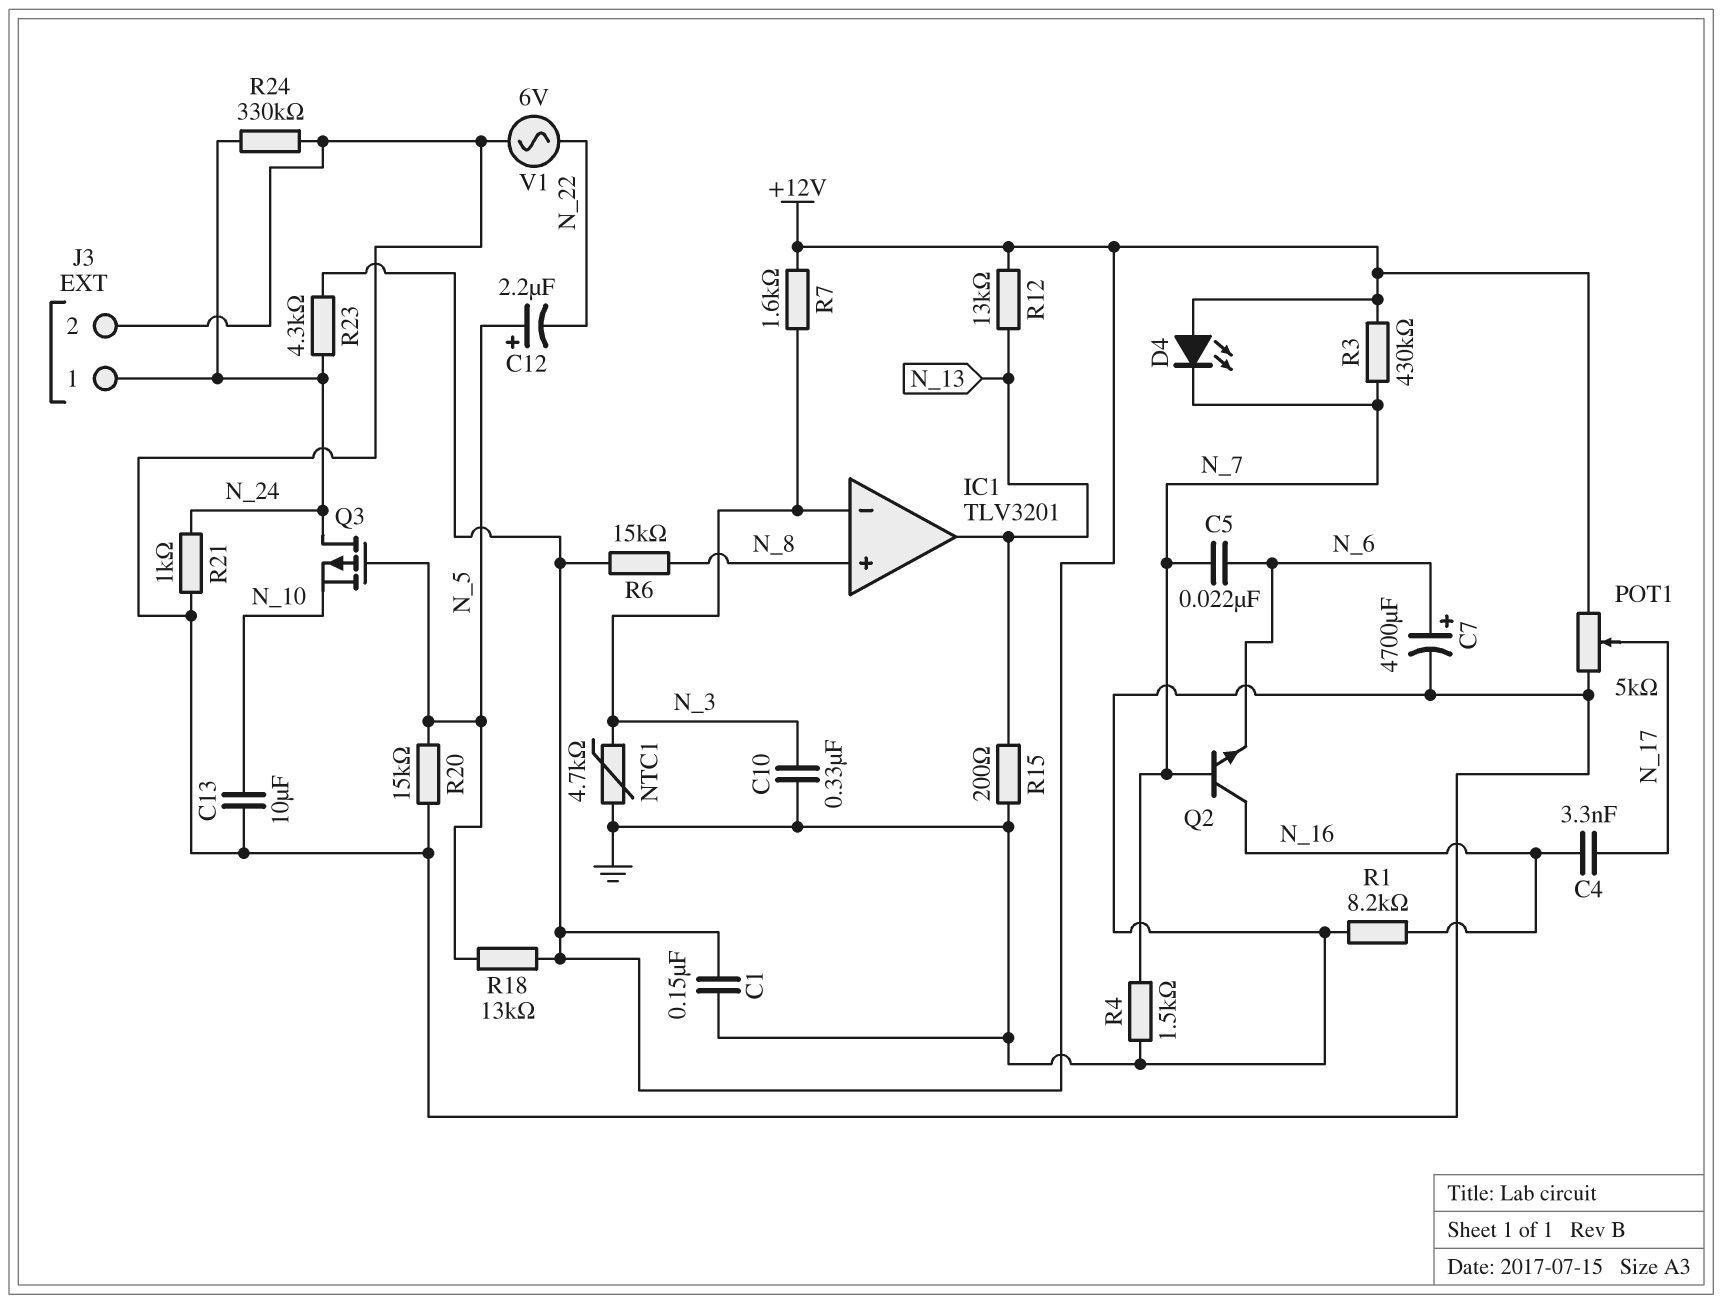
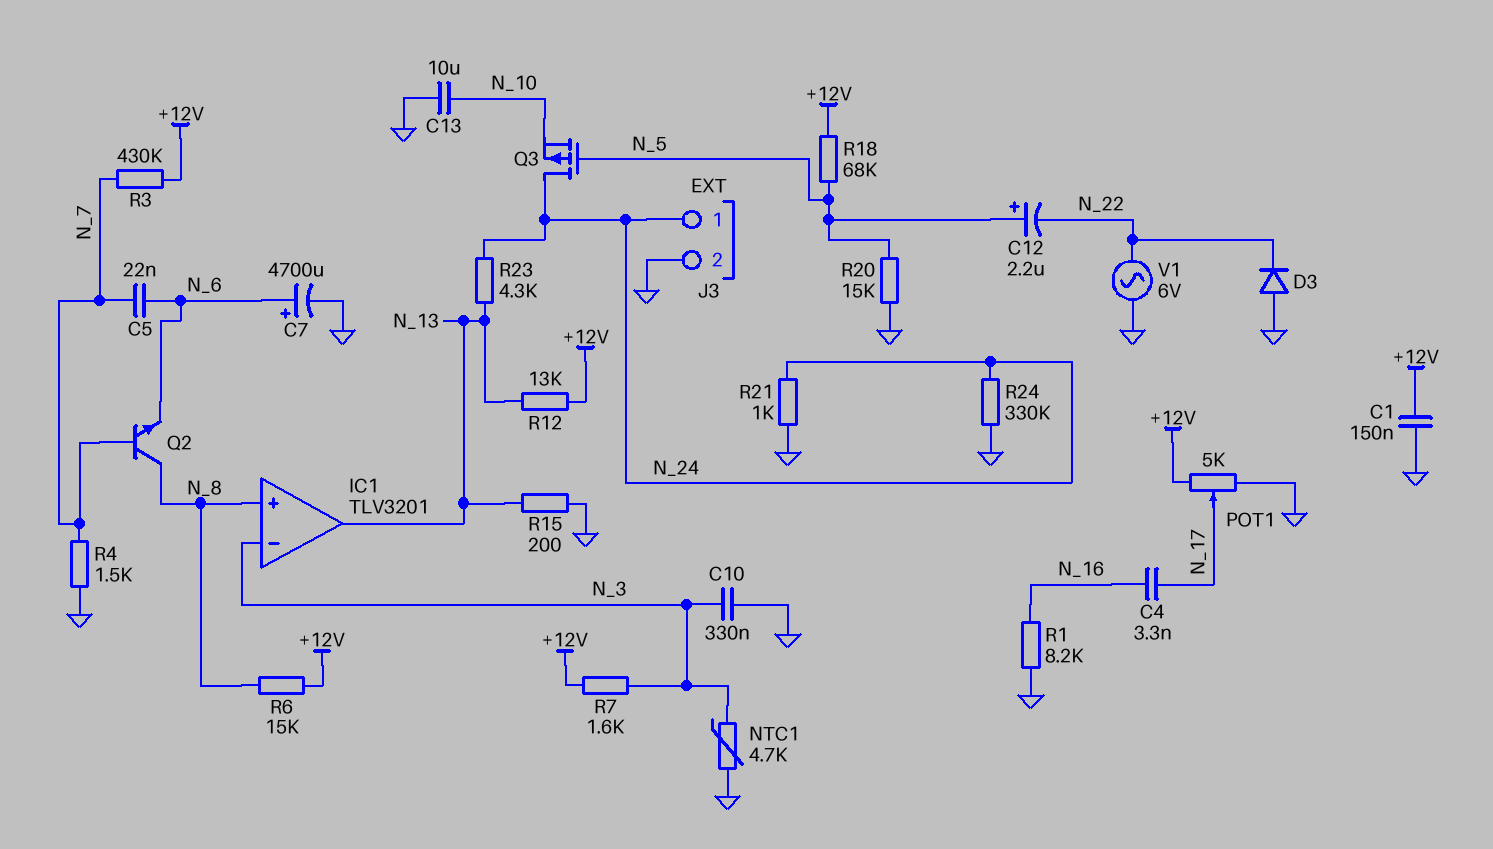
D3: none -> diode (A GND, K N_22)
D4: LED (A +12V, K N_7) -> none
Q2: NPN (B N_7, C N_16, E N_6) -> NPN (B N_7, C N_8, E N_6)
R18: 13k (+12V, N_5) -> 68k (+12V, N_5)
R23: 4.3k (+12V, N_24) -> 4.3k (N_13, N_24)

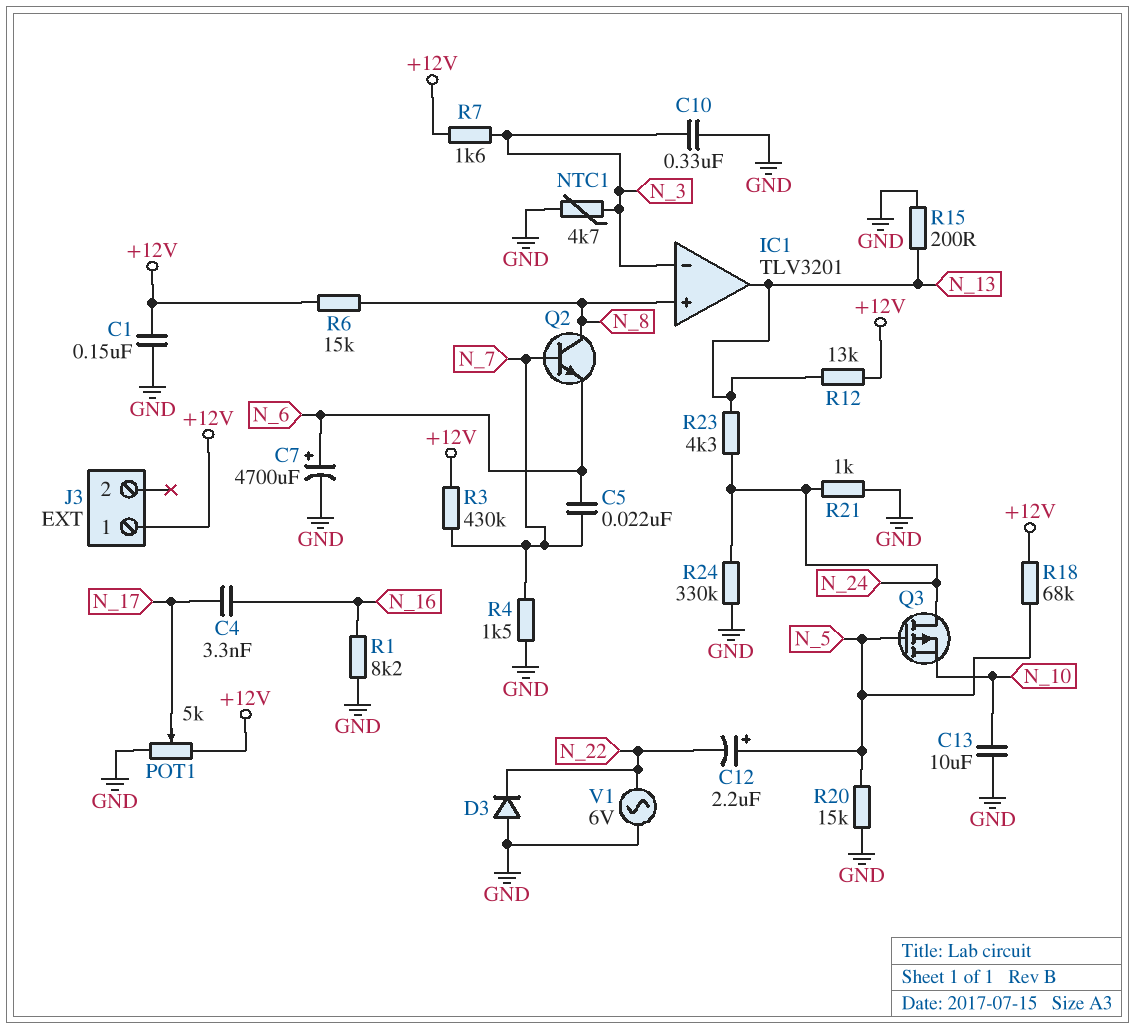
J3 pin 1: N_24 -> +12V
J3 pin 2: GND -> none

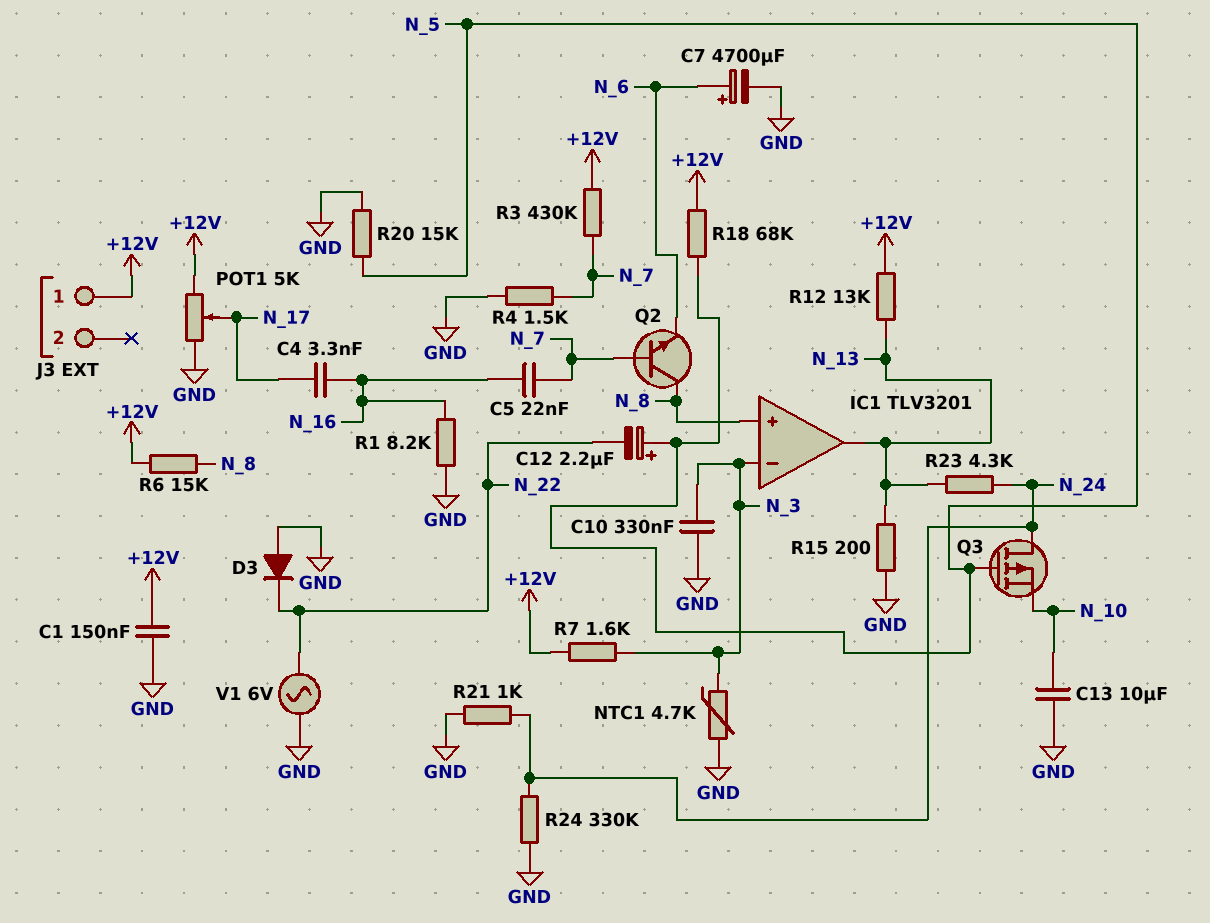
C5: 22nF (N_6, N_7) -> 22nF (N_7, N_16)

